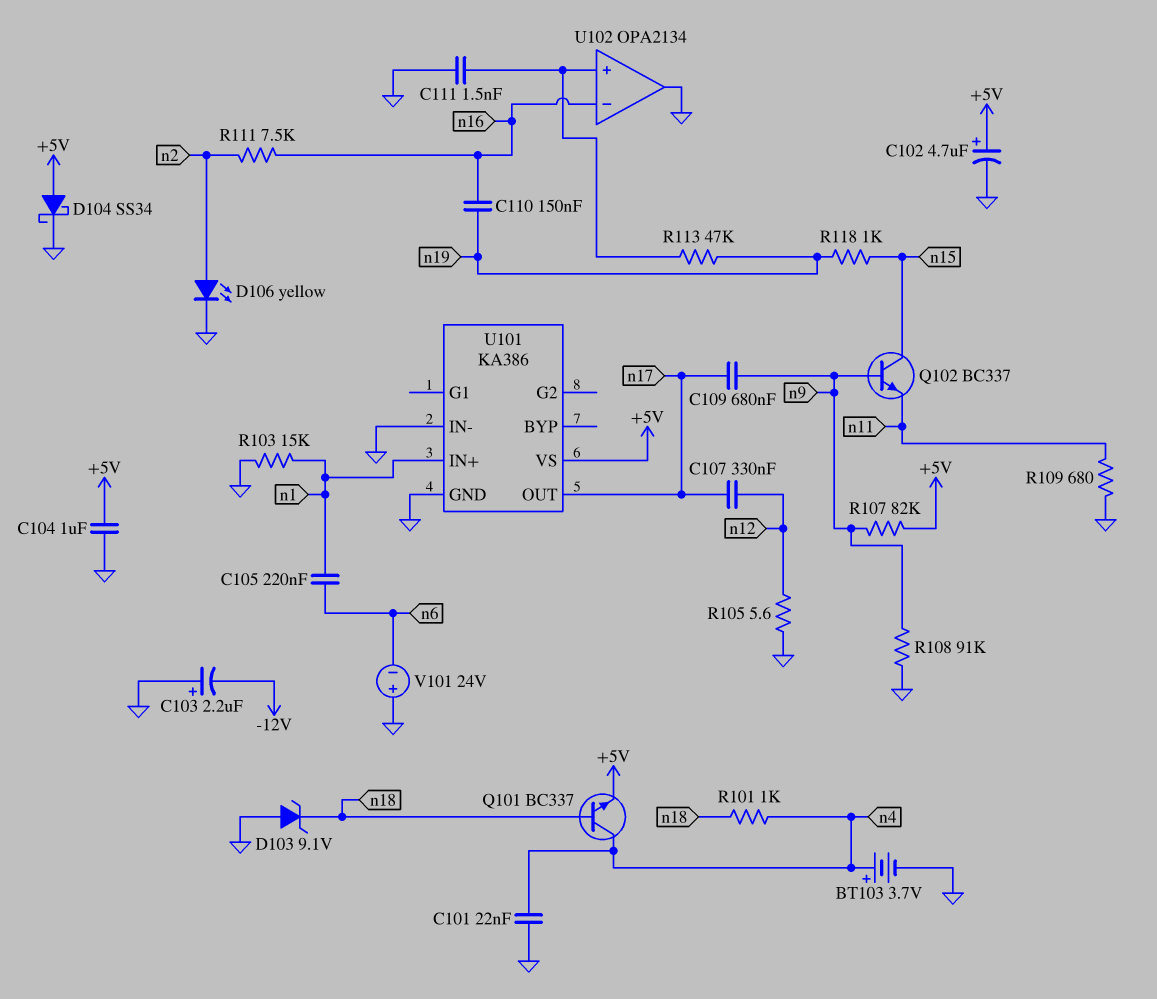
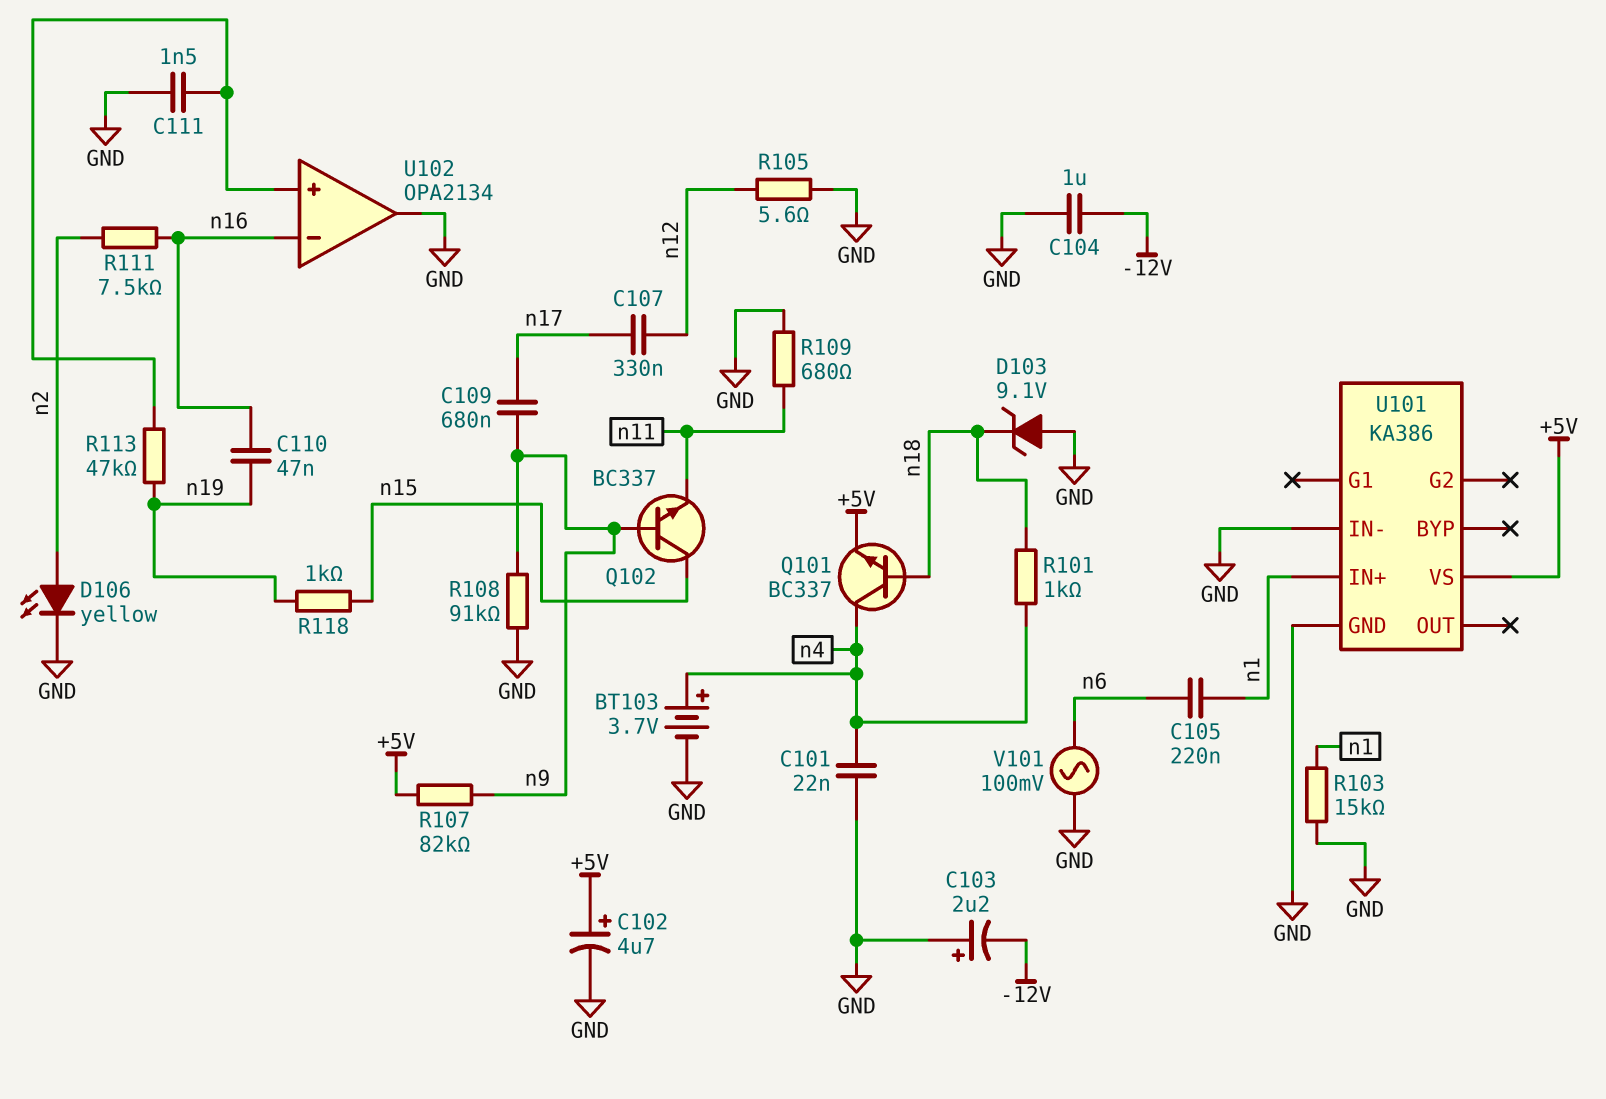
C104: 1uF (+5V, GND) -> 1uF (-12V, GND)
C110: 150nF (n16, n19) -> 47nF (n16, n19)
D104: schottky SS34 (A +5V, K GND) -> none
U101 pin OUT: n17 -> none
V101: 24V (plus GND, minus n6) -> AC 100mV (GND, n6)

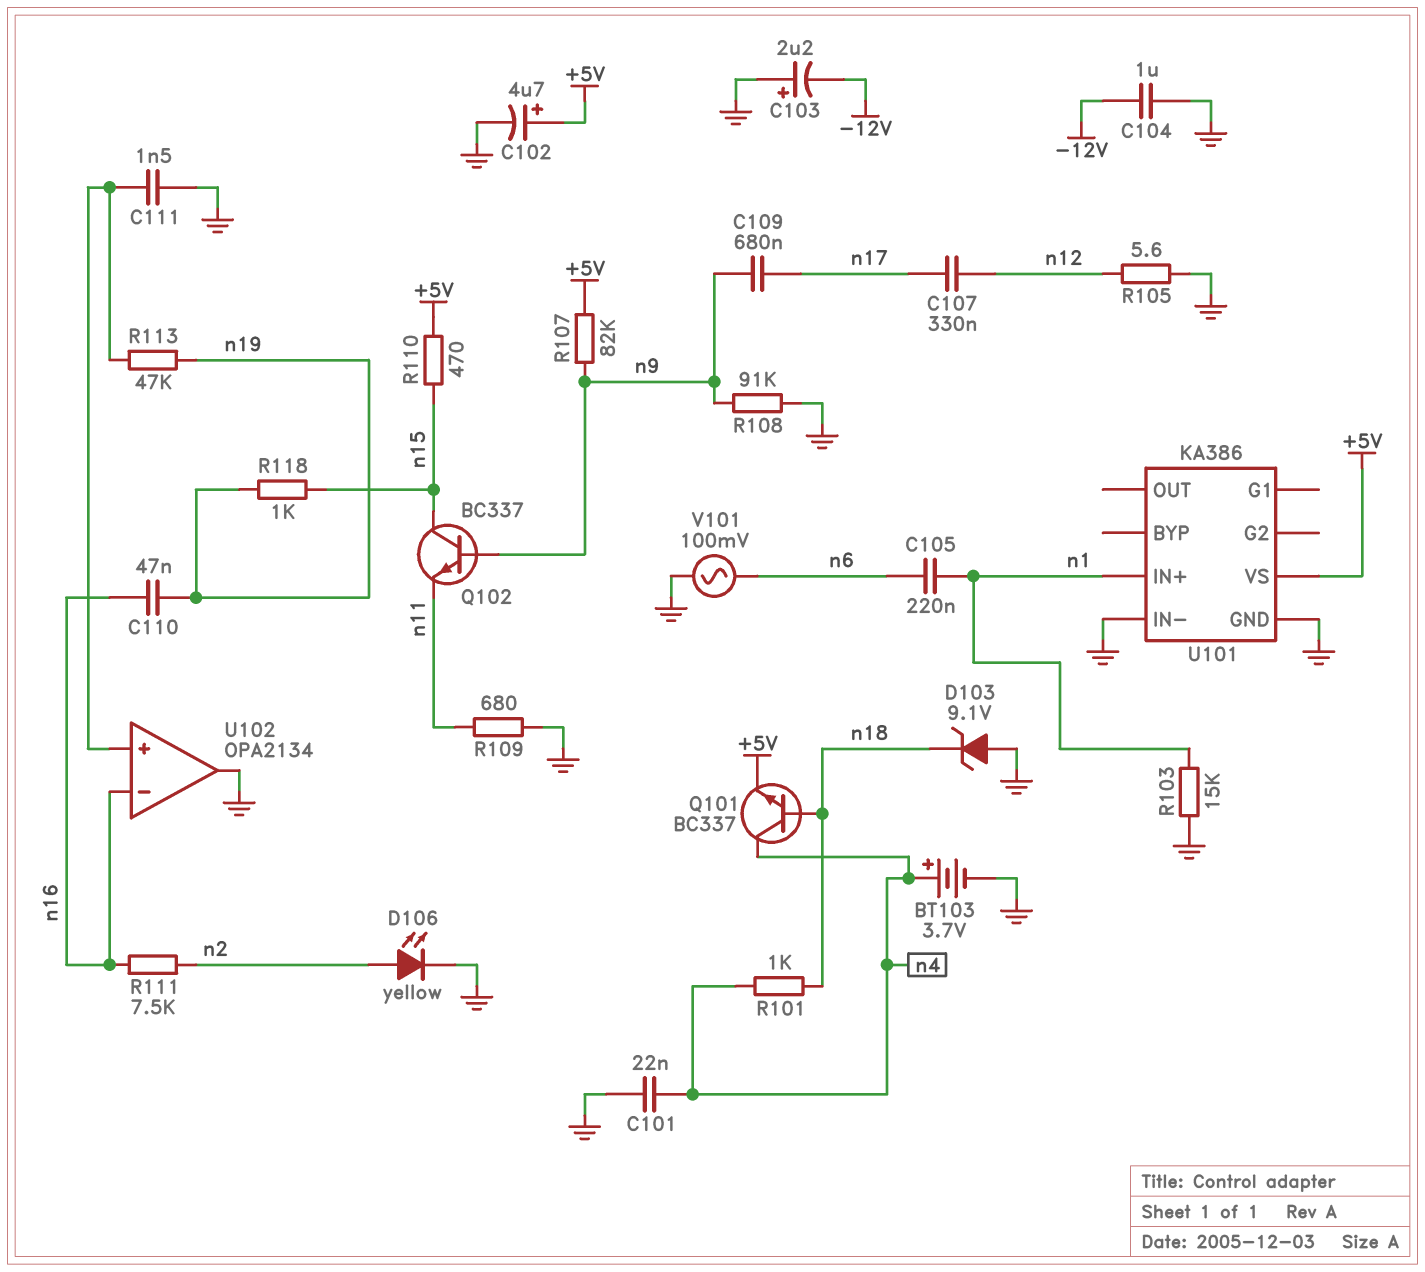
R110: none -> 470 (+5V, n15)

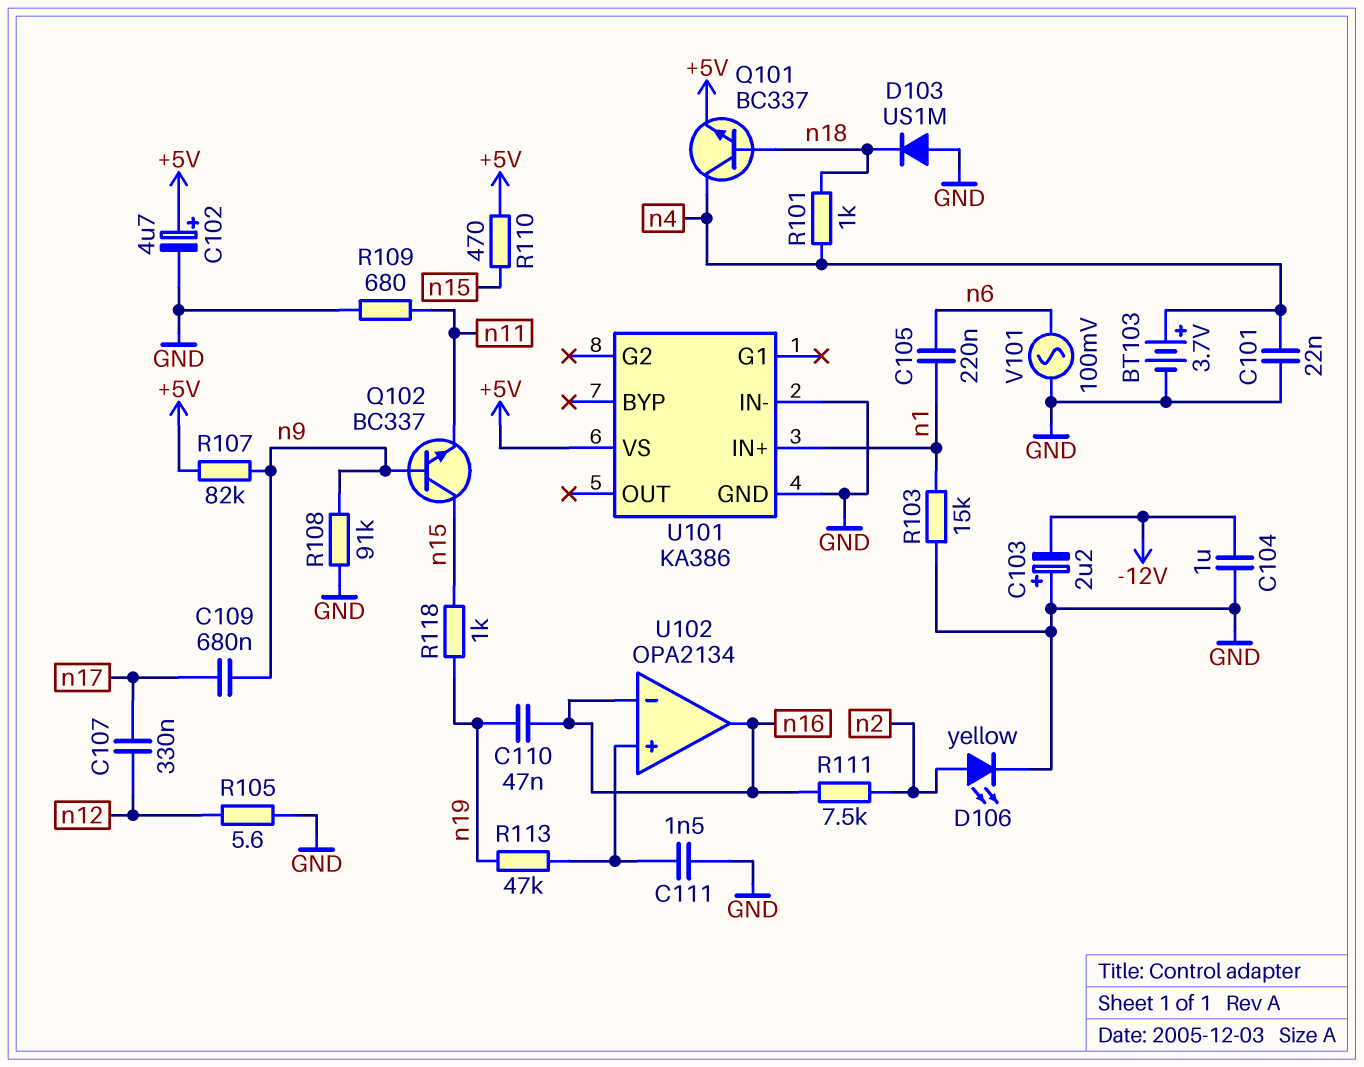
D103: zener 9.1V (A GND, K n18) -> diode US1M (A GND, K n18)
U102 pin out: GND -> n16

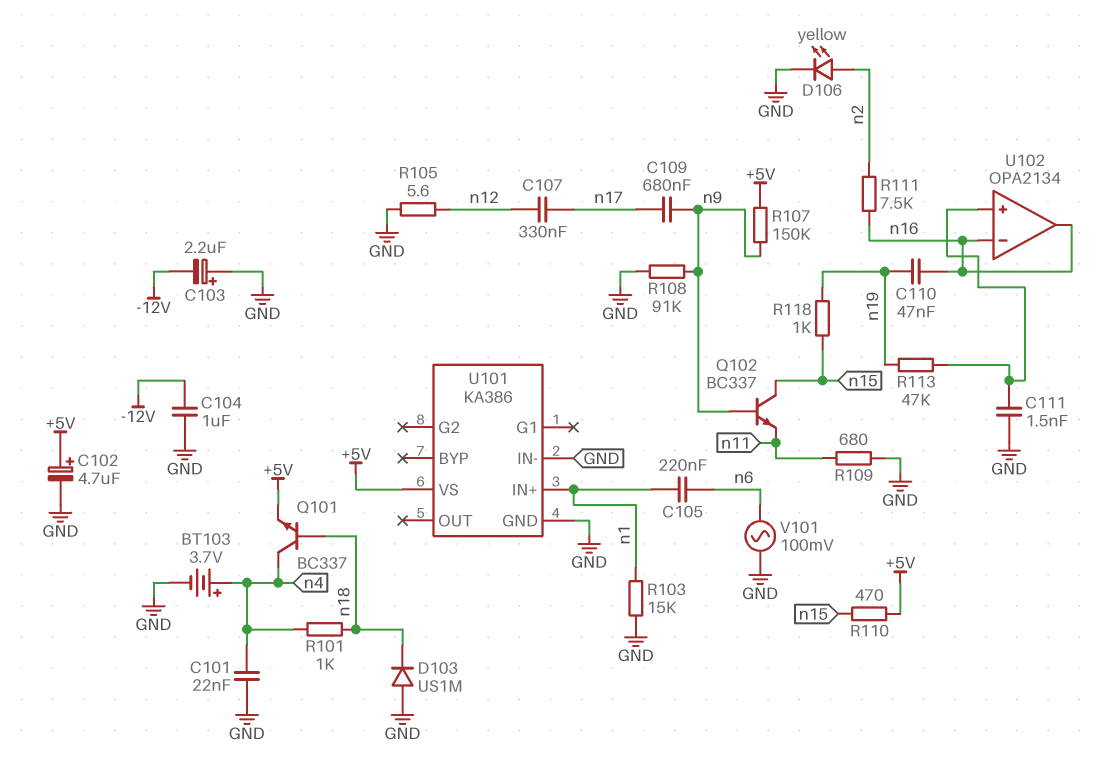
R107: 82k (+5V, n9) -> 150k (+5V, n9)

